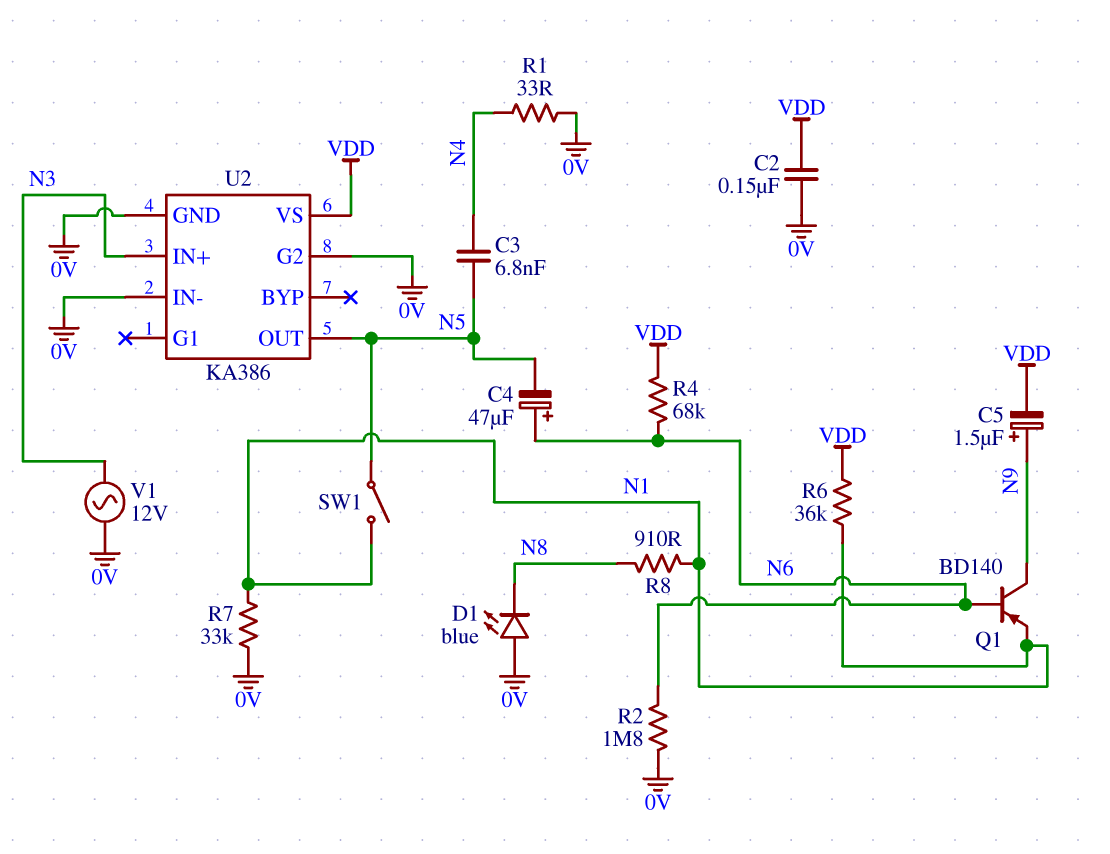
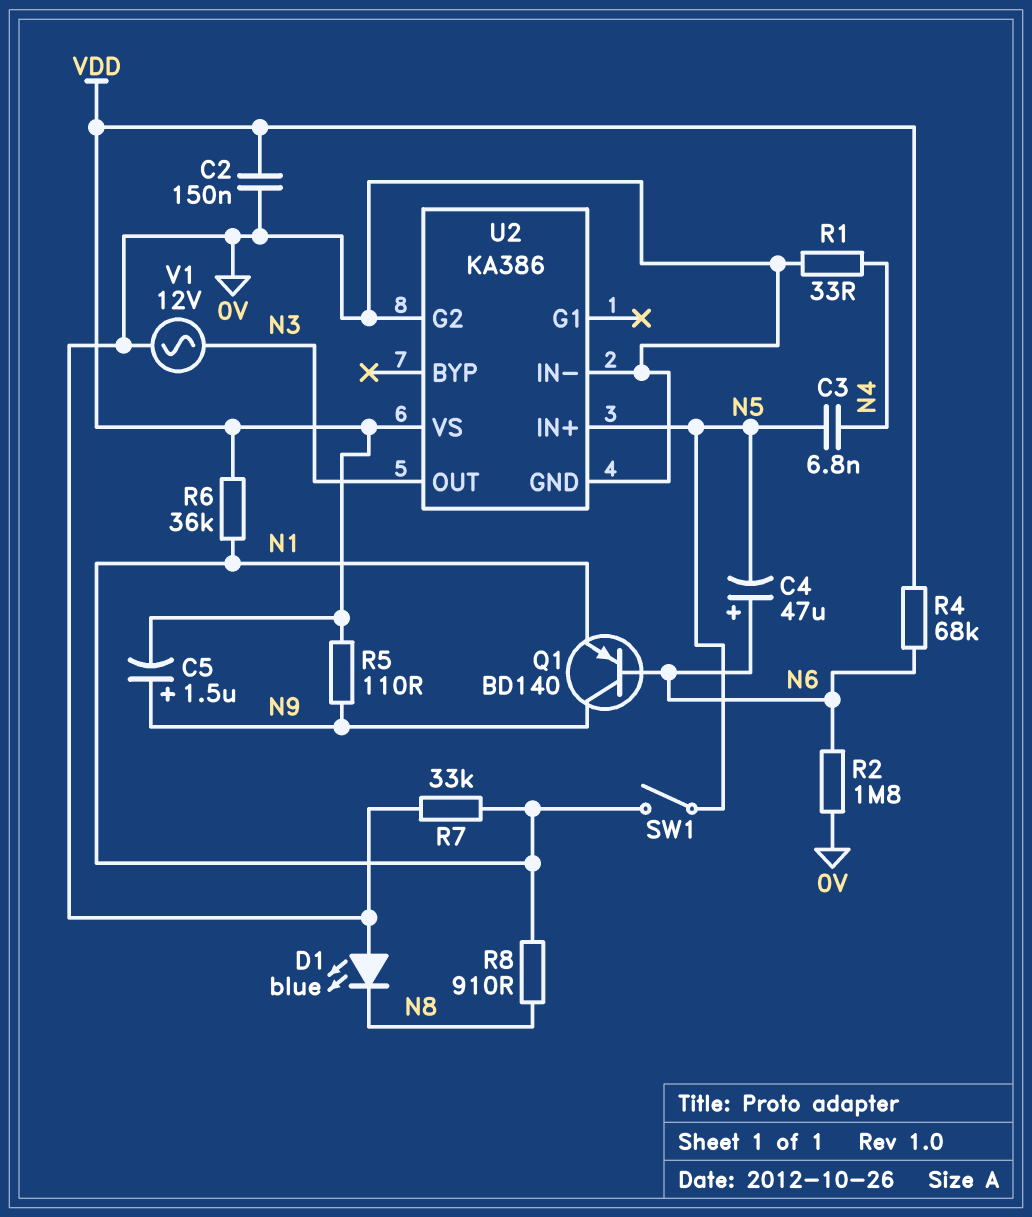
R5: none -> 110 (N9, VDD)
U2 pin IN+: N3 -> N5
U2 pin OUT: N5 -> N3

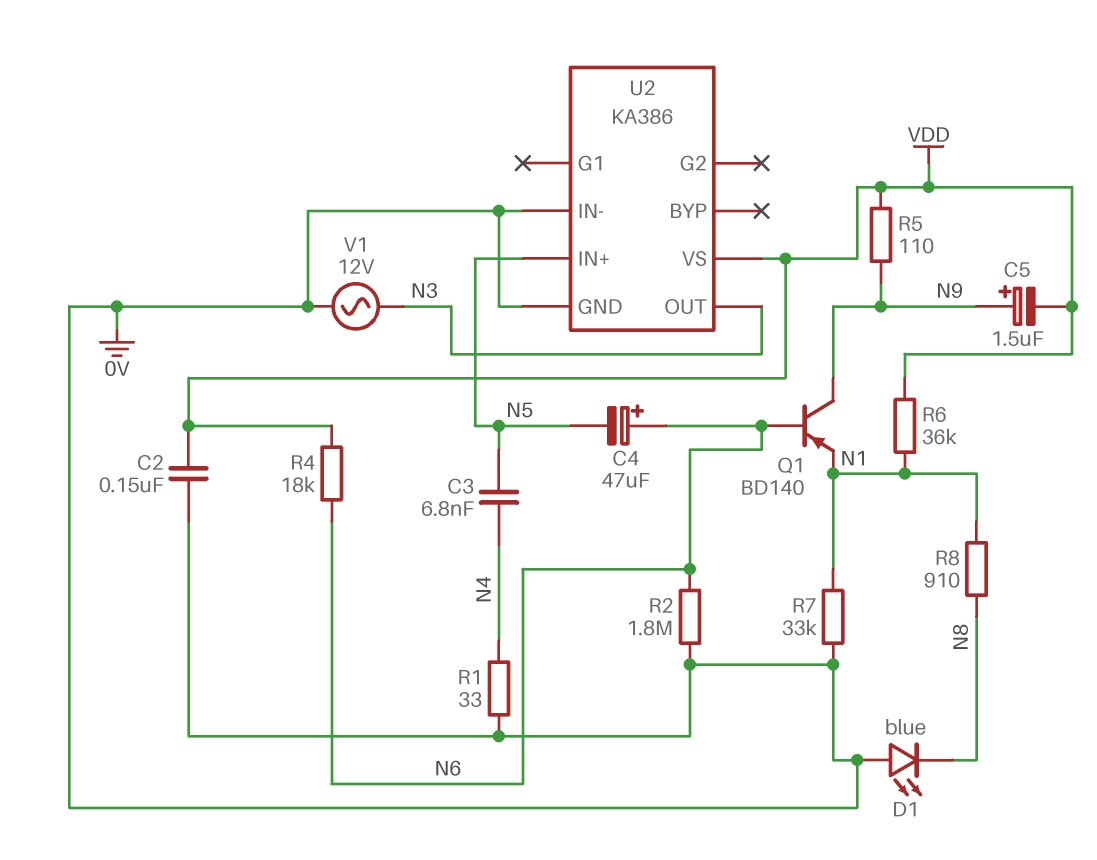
R4: 68k (N6, VDD) -> 18k (N6, VDD)
SW1: switch (N1, N5) -> none
U2 pin G2: 0V -> none

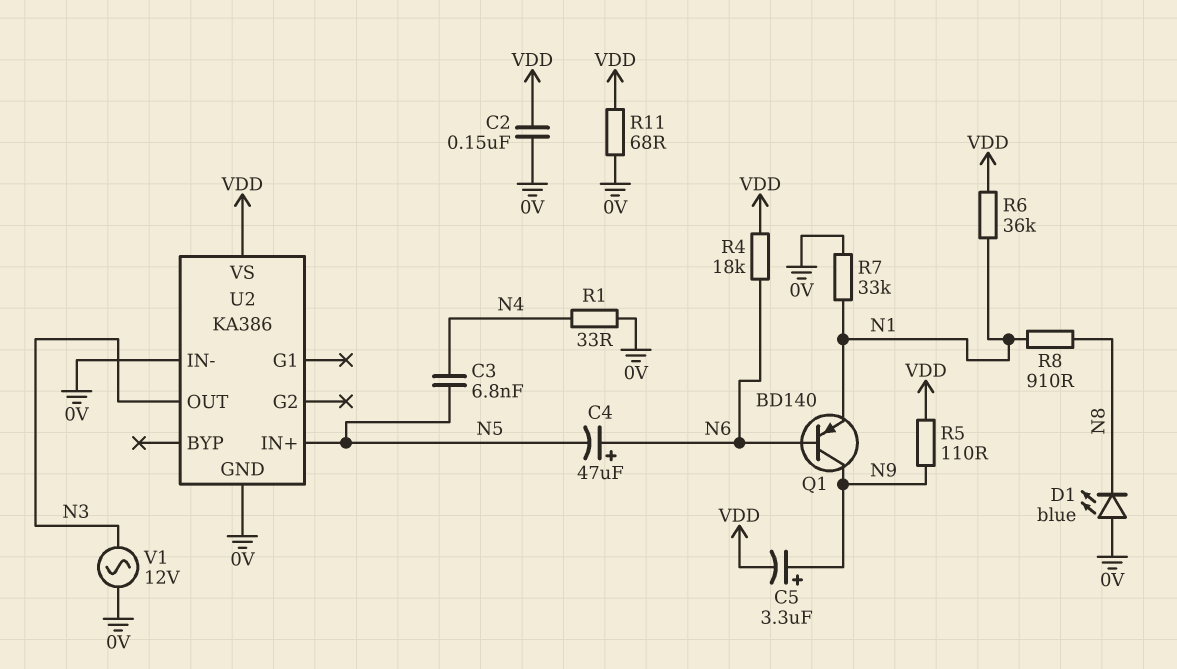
C5: 1.5uF (plus N9, minus VDD) -> 3.3uF (plus N9, minus VDD)
R2: 1.8M (0V, N6) -> none
R11: none -> 68 (0V, VDD)

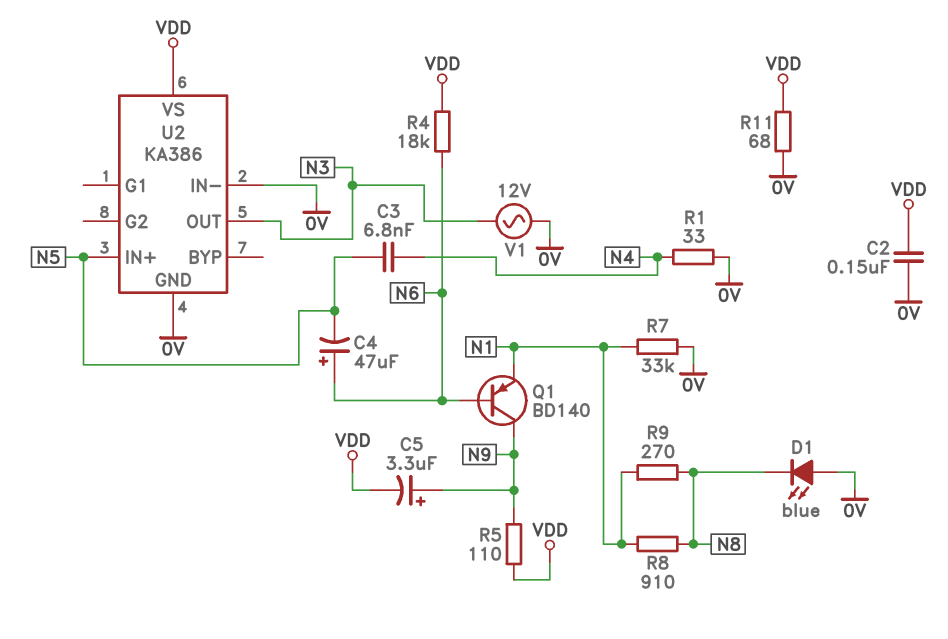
R6: 36k (N1, VDD) -> none
R9: none -> 270 (N1, N8)

